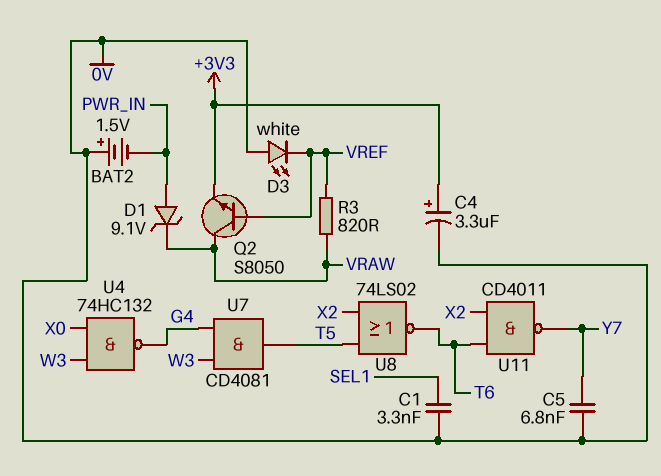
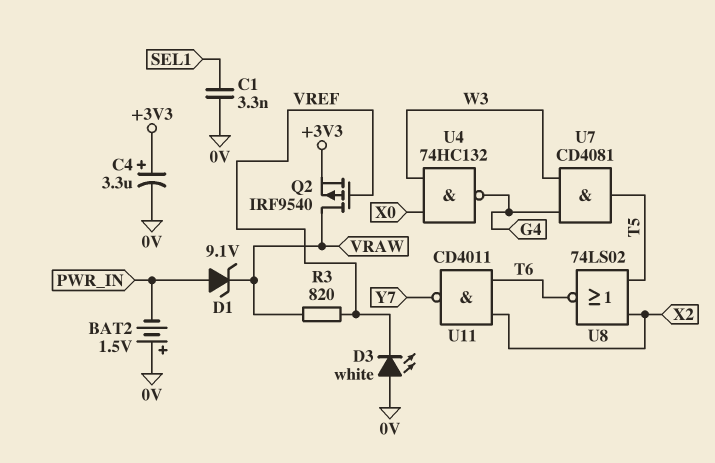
C5: 6.8nF (0V, Y7) -> none
Q2: NPN S8050 (B VREF, C VRAW, E +3V3) -> PMOS IRF9540 (G VREF, D VRAW, S +3V3)

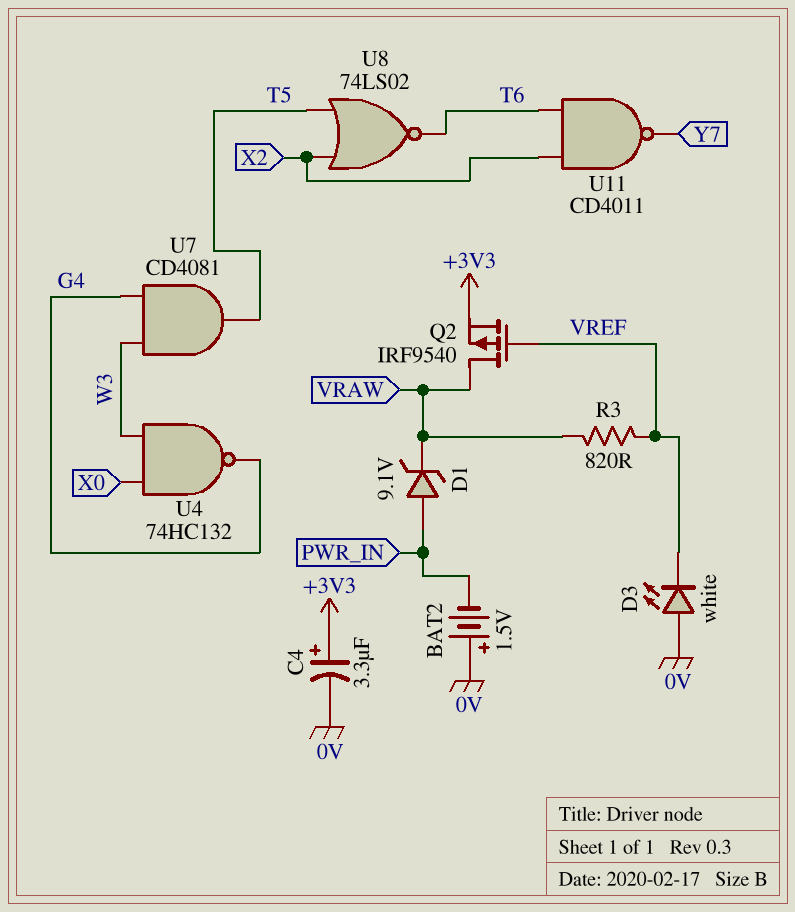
C1: 3.3nF (0V, SEL1) -> none

